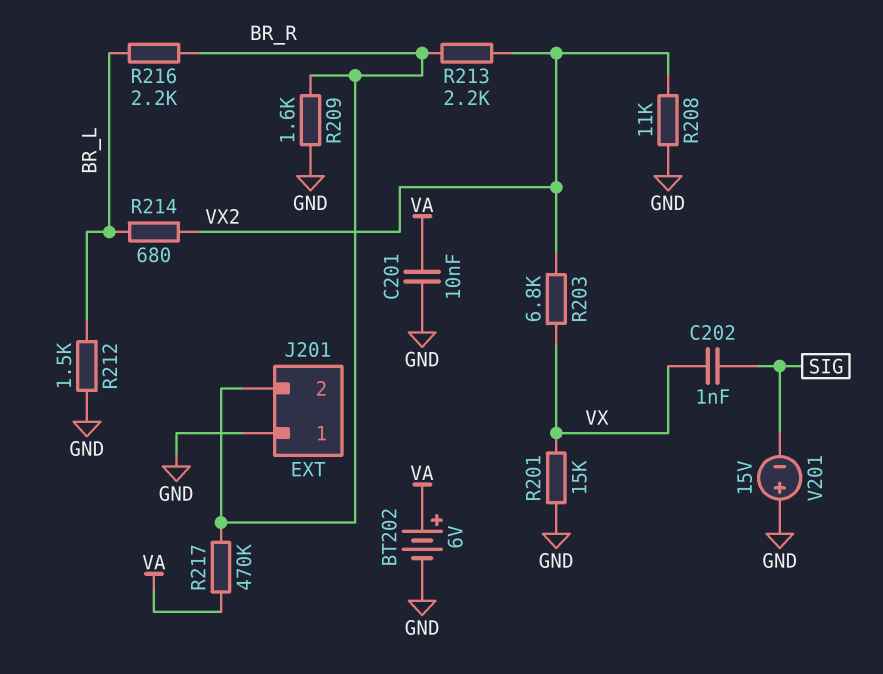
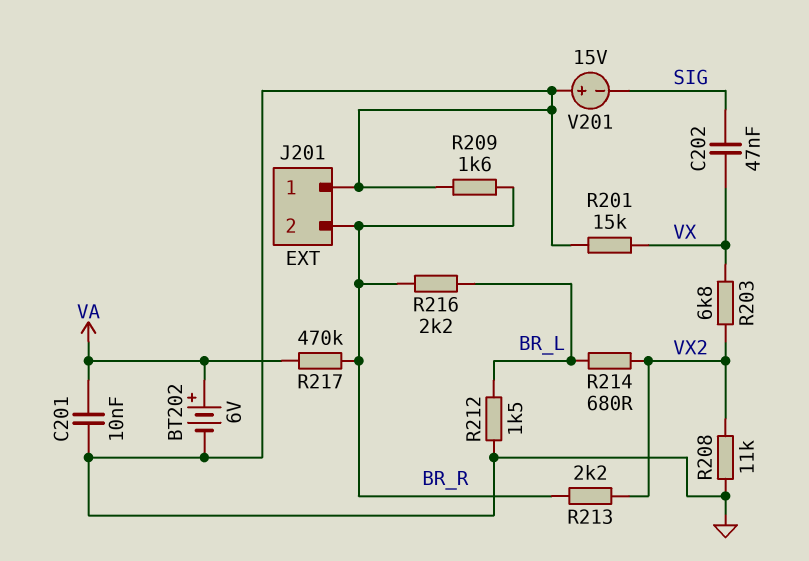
C202: 1nF (SIG, VX) -> 47nF (SIG, VX)

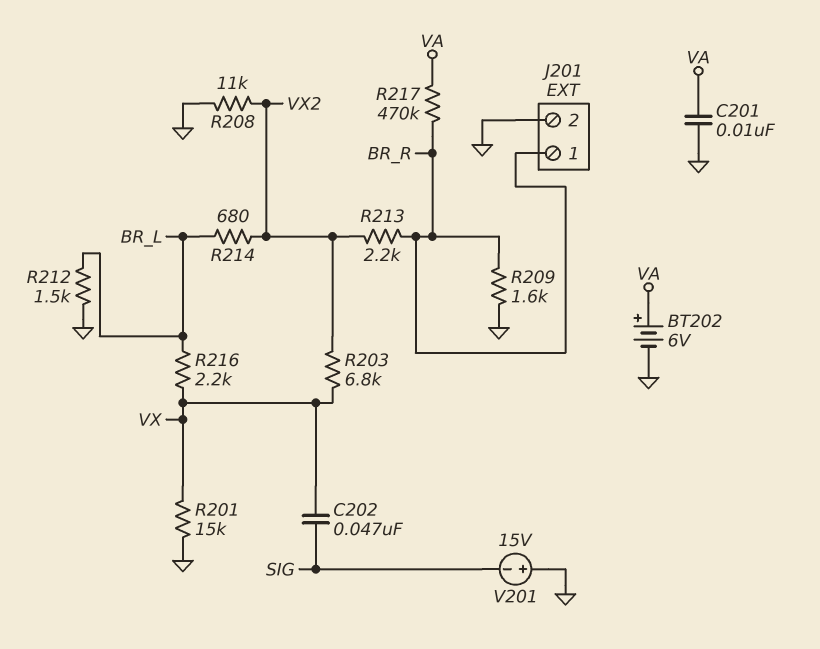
J201 pin 1: GND -> BR_R
J201 pin 2: BR_R -> GND
R216: 2.2k (BR_L, BR_R) -> 2.2k (BR_L, VX)

